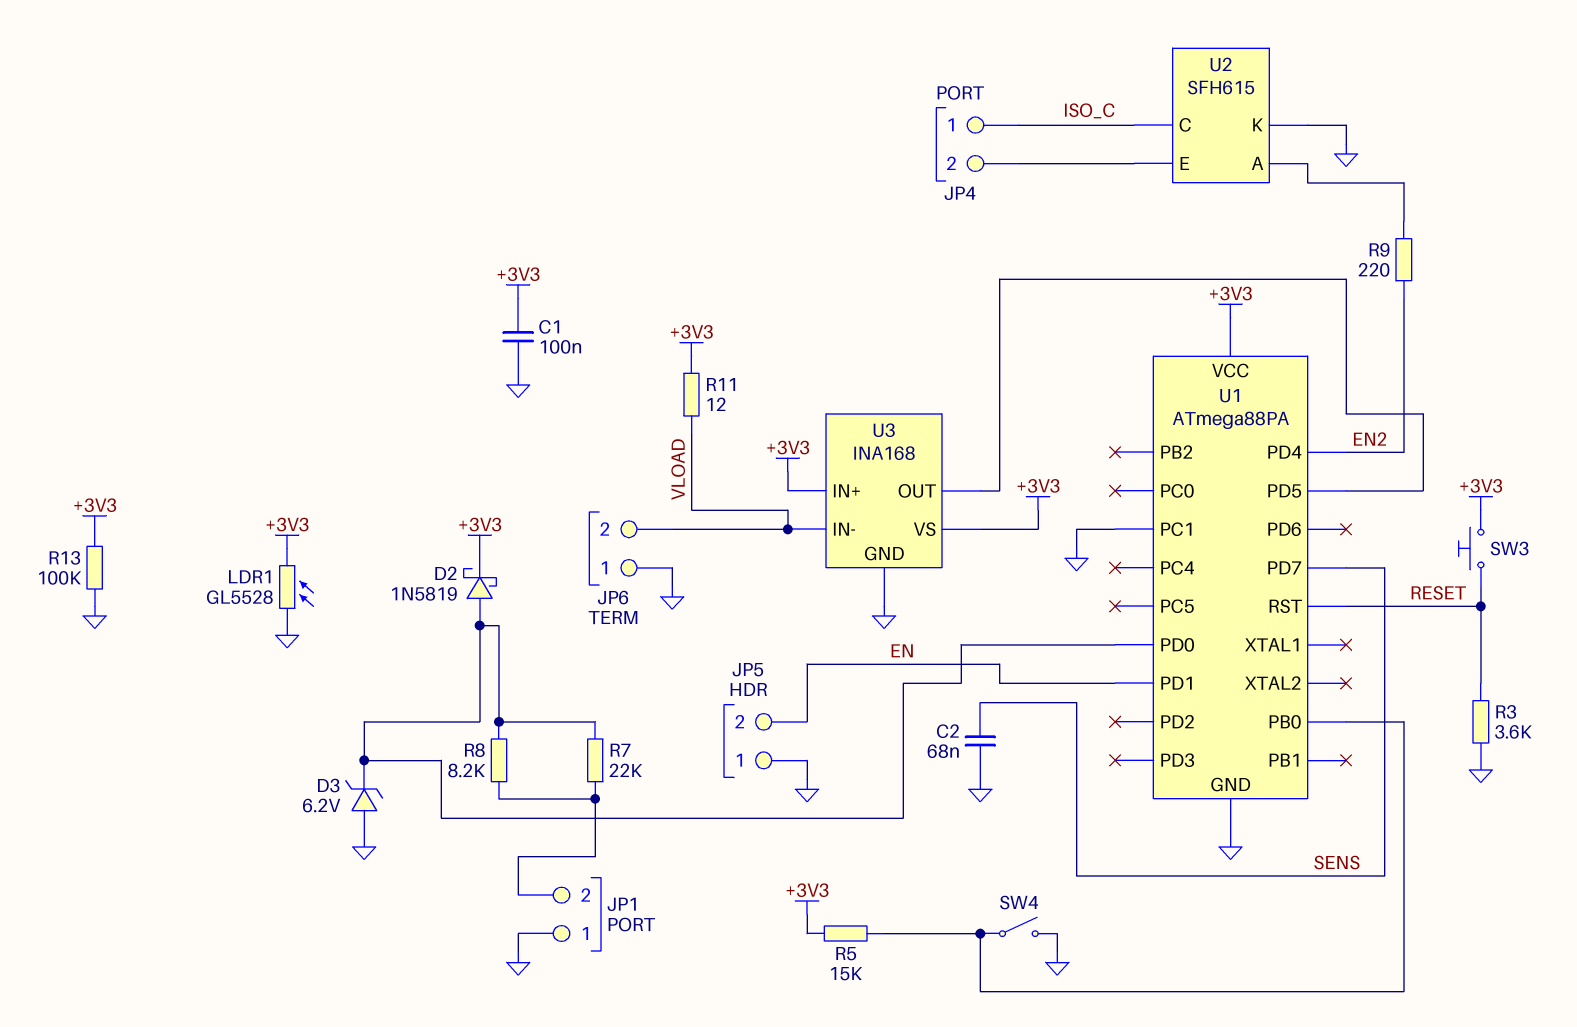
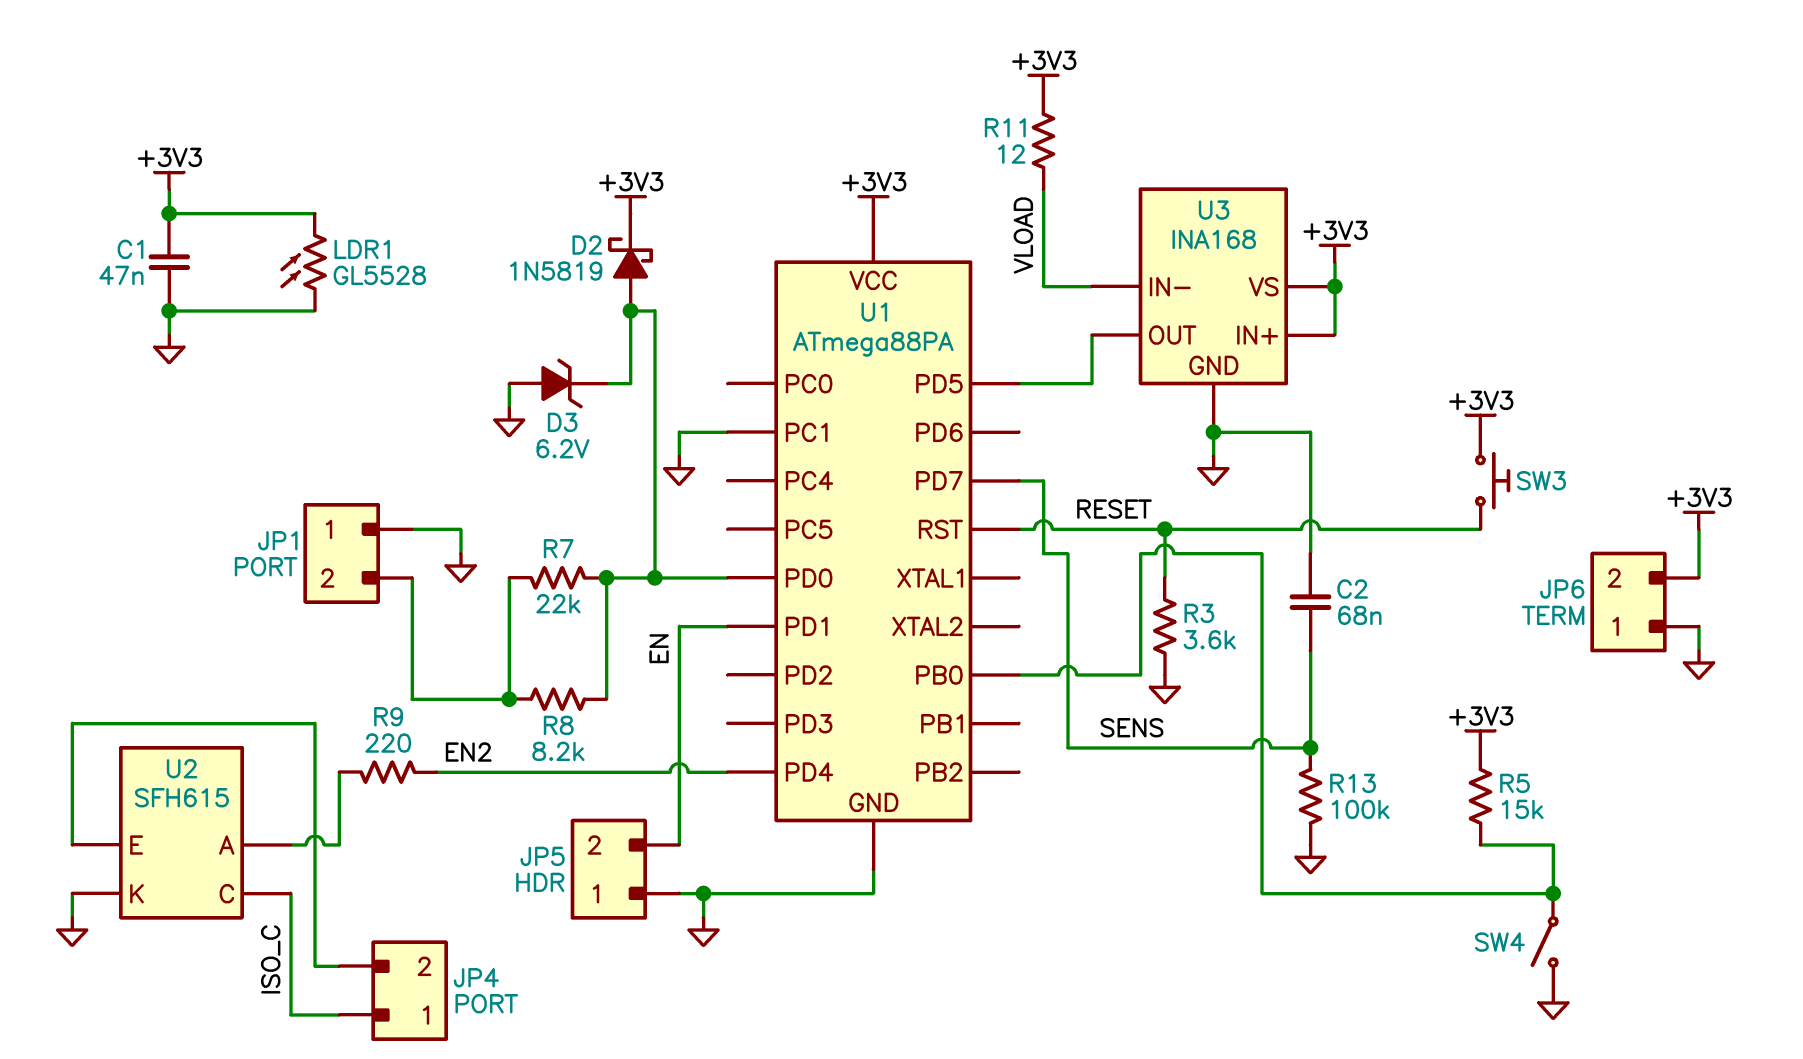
C1: 100nF (+3V3, GND) -> 47nF (+3V3, GND)
JP6 pin 2: VLOAD -> +3V3
R13: 100k (+3V3, GND) -> 100k (GND, SENS)

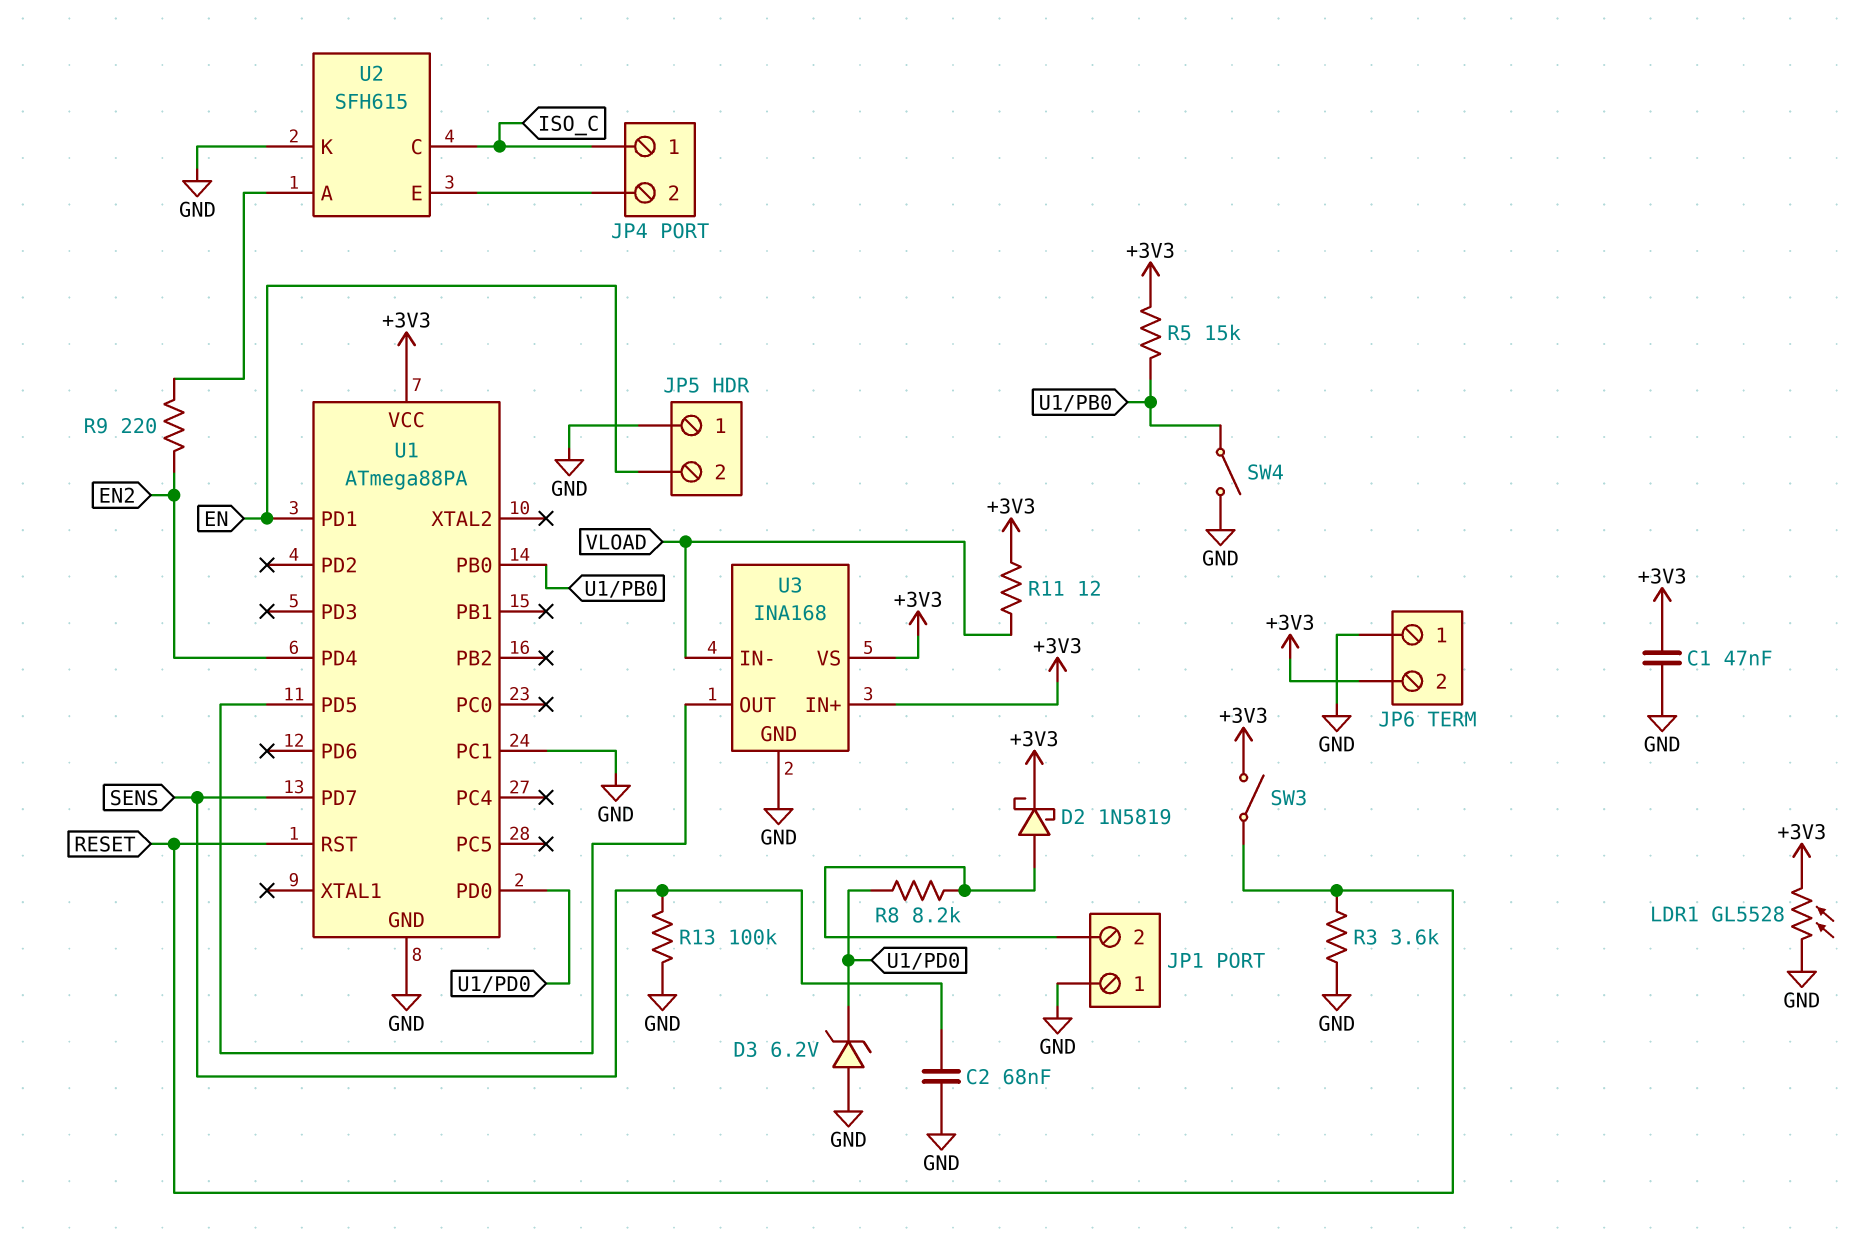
D2: schottky 1N5819 (A U1/PD0, K +3V3) -> schottky 1N5819 (A JP1/2, K +3V3)
R7: 22k (JP1/2, U1/PD0) -> none
SW3: button (+3V3, RESET) -> switch (+3V3, RESET)

